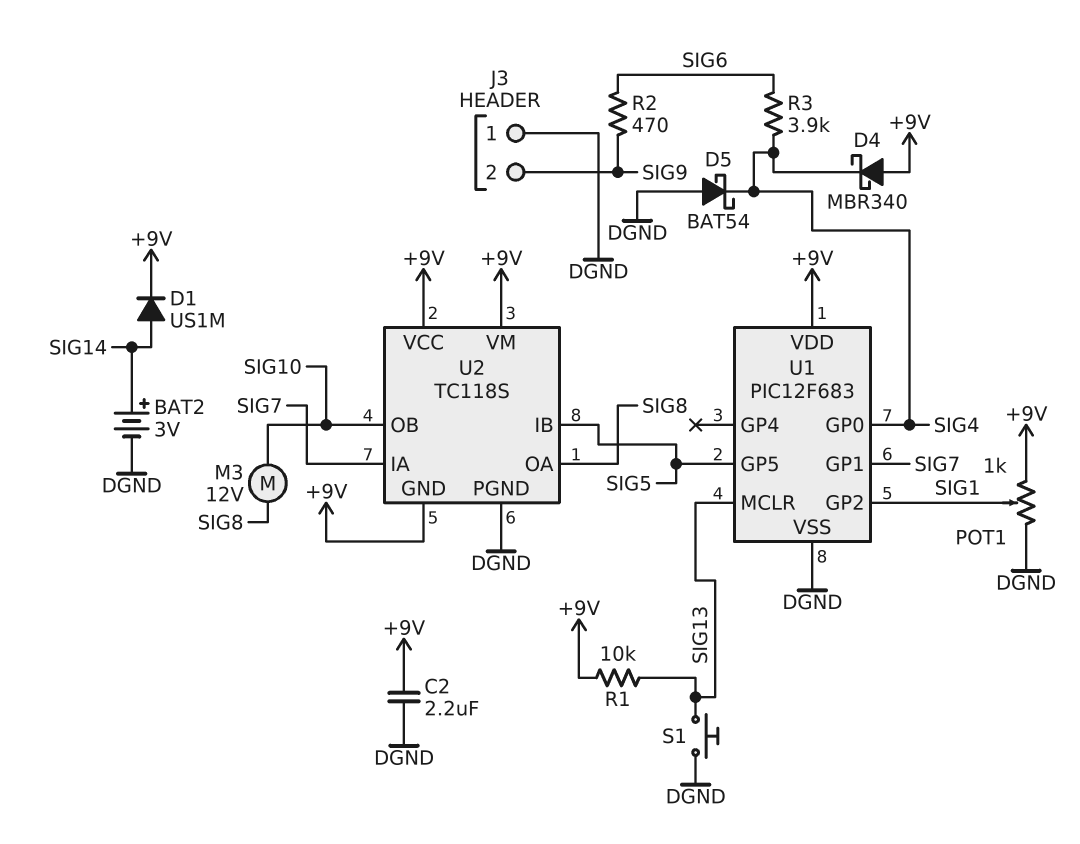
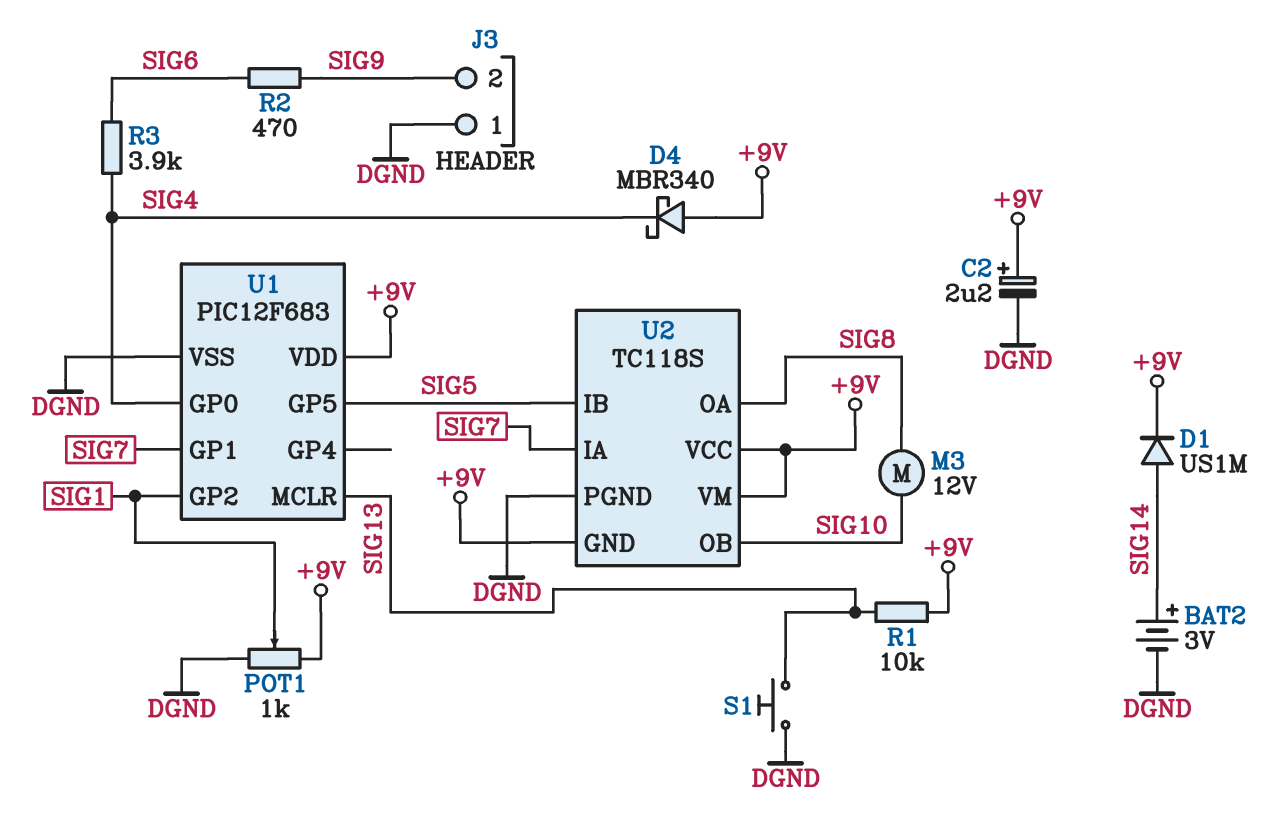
C2: 2.2uF (+9V, DGND) -> 2.2uF (plus +9V, minus DGND)
D5: schottky BAT54 (A DGND, K SIG4) -> none

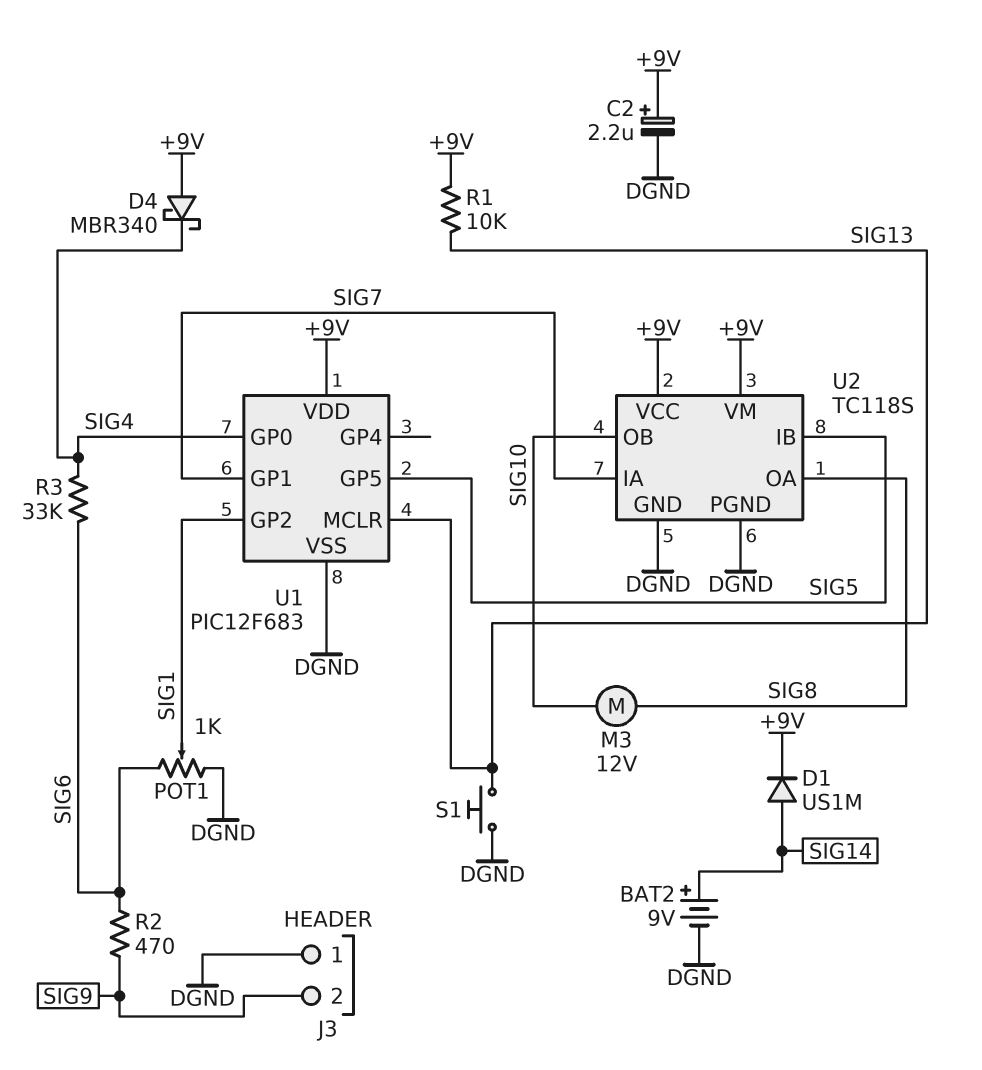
BAT2: 3V (plus SIG14, minus DGND) -> 9V (plus SIG14, minus DGND)
POT1: 1k (+9V, DGND, wiper SIG1) -> 1k (DGND, SIG6, wiper SIG1)
R3: 3.9k (SIG4, SIG6) -> 33k (SIG4, SIG6)
U2 pin GND: +9V -> DGND

